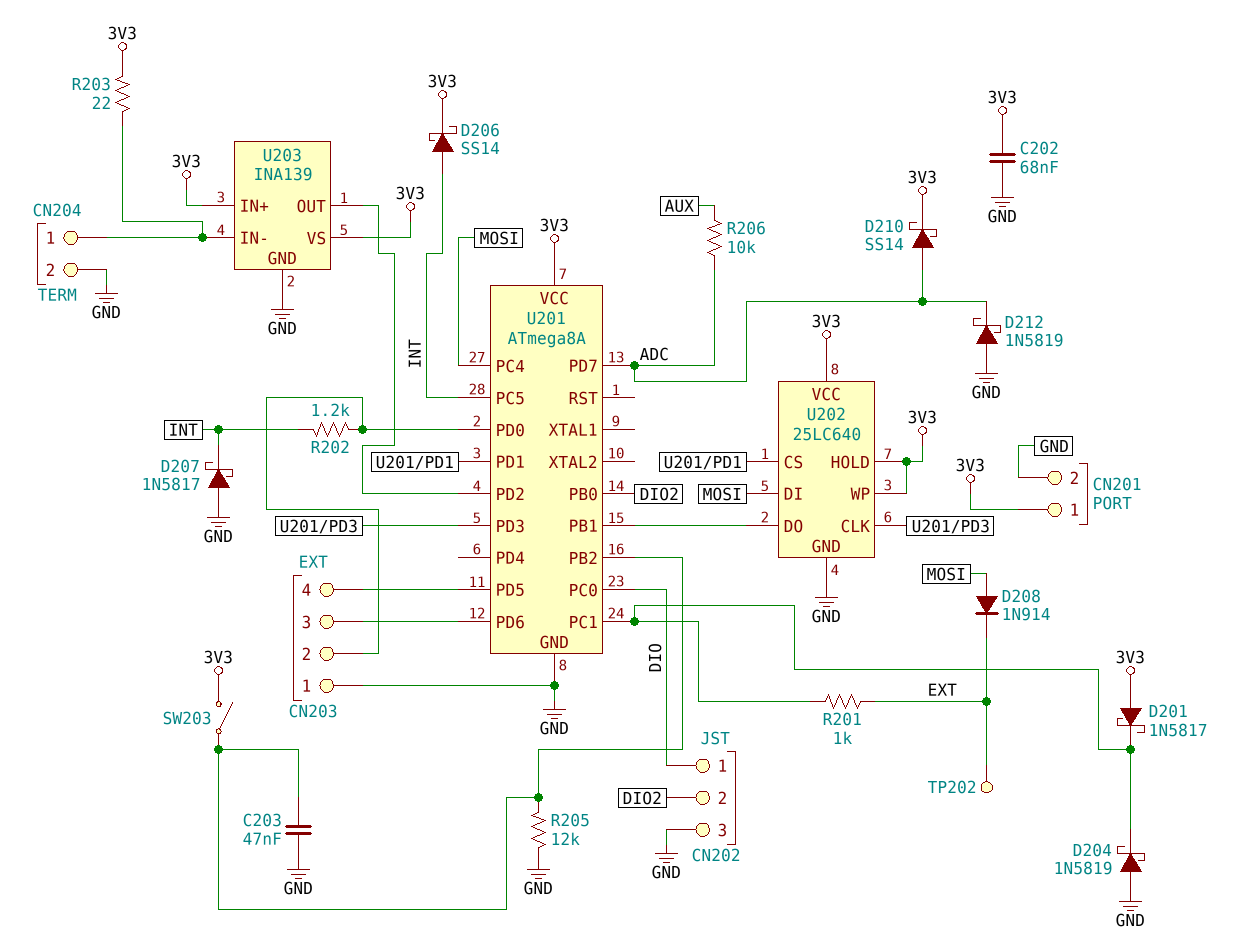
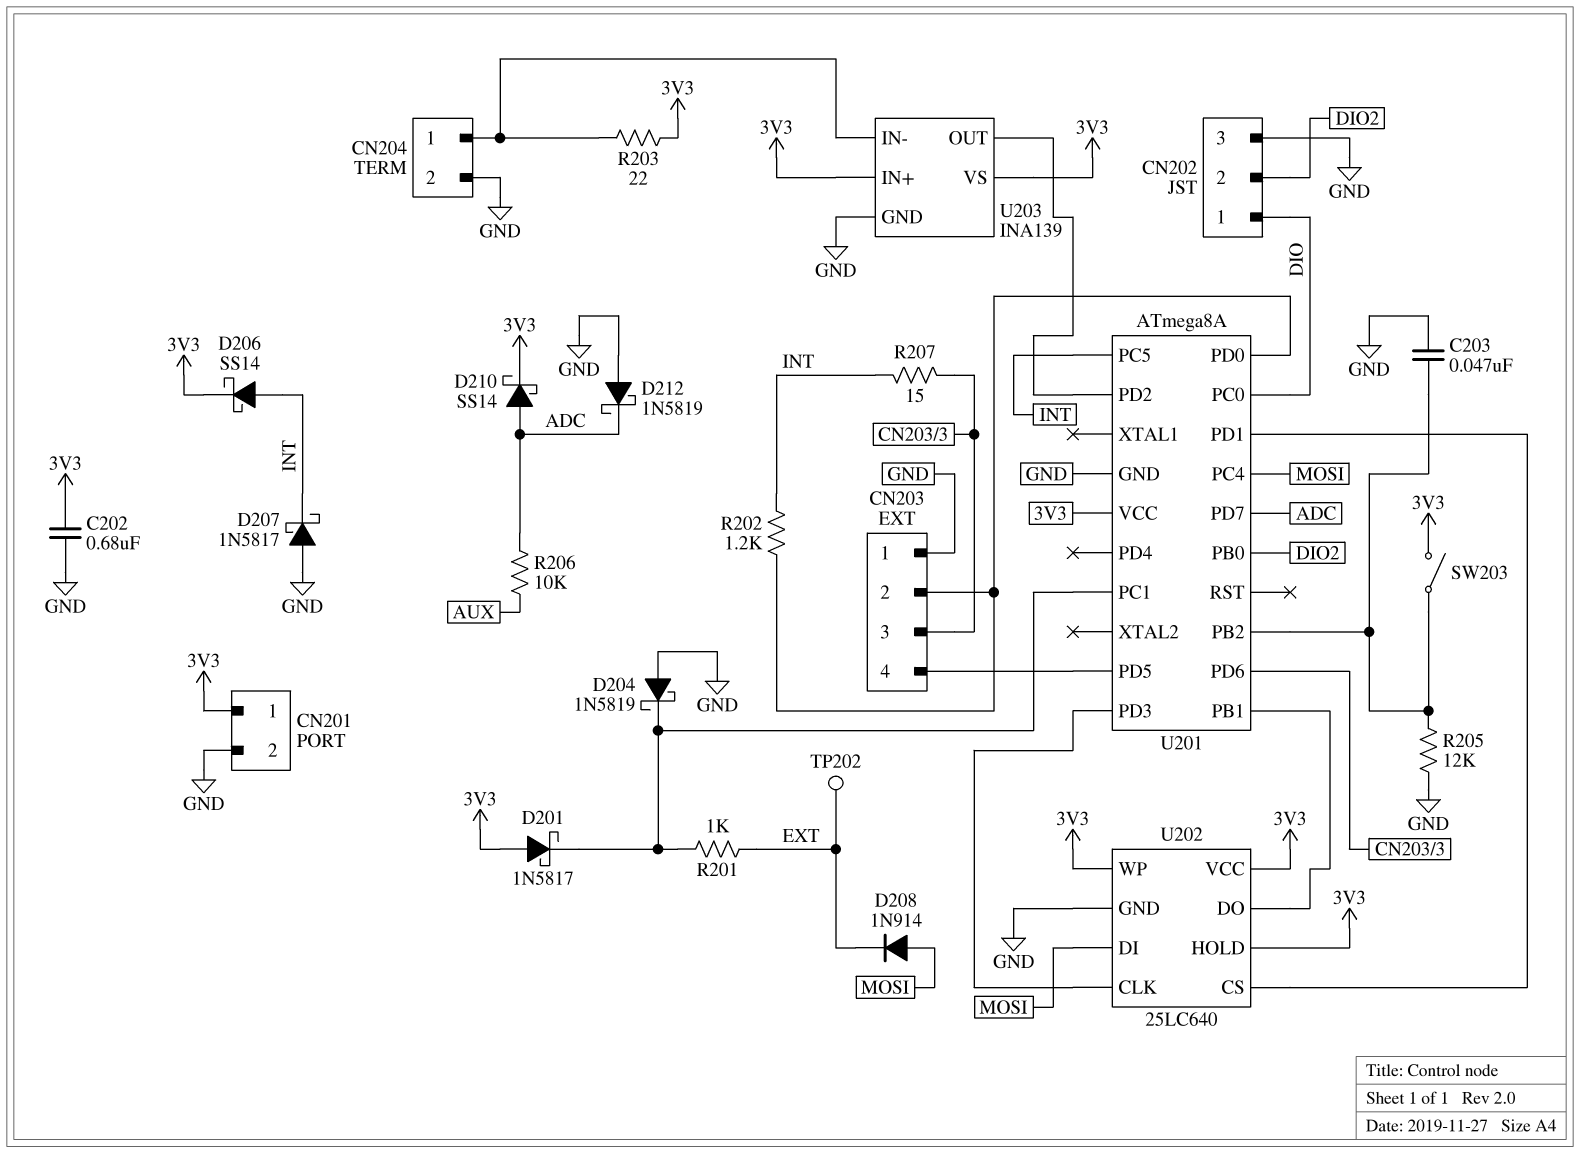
C202: 68nF (3V3, GND) -> 680nF (3V3, GND)
R207: none -> 15 (CN203/3, INT)

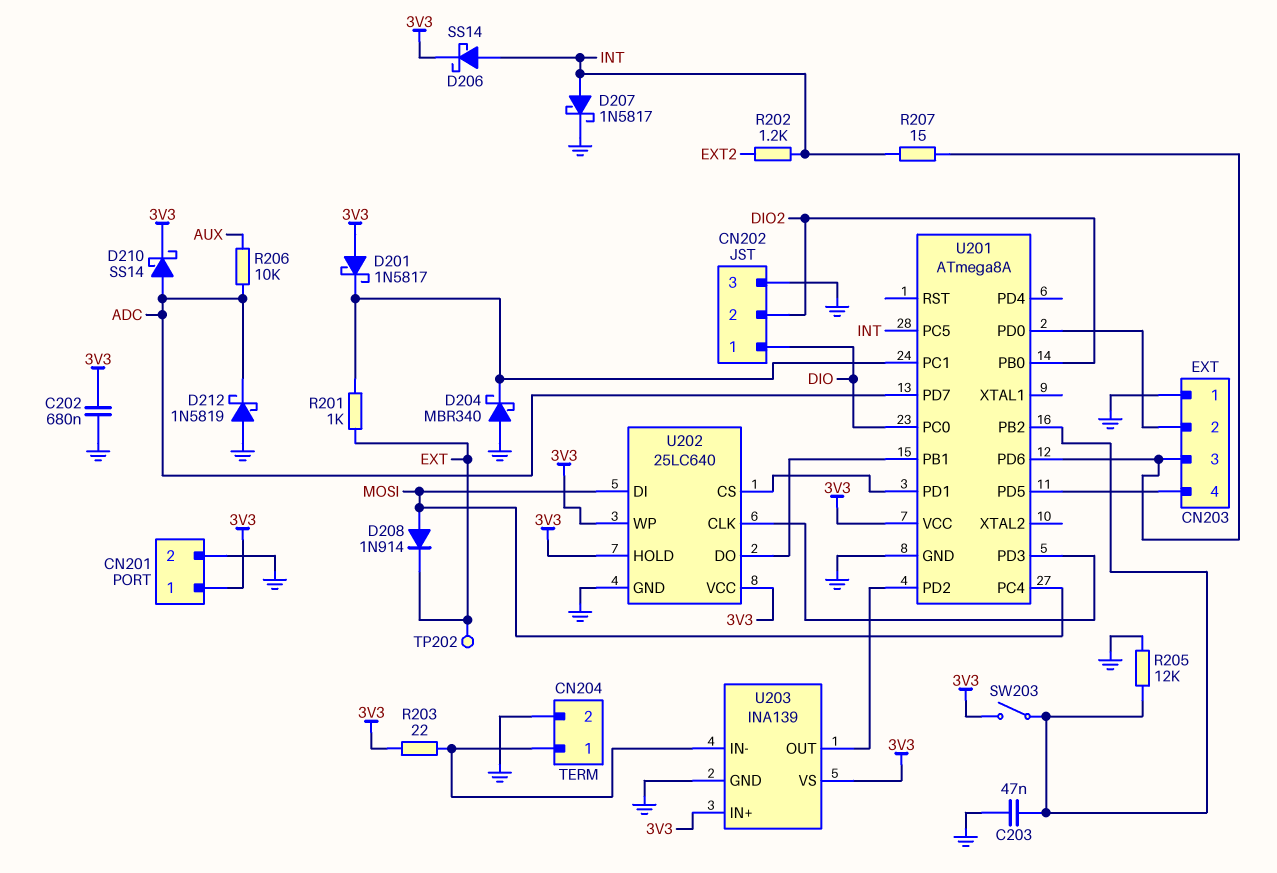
D204: schottky 1N5819 (A GND, K U201/PC1) -> schottky MBR340 (A GND, K U201/PC1)
D207: schottky 1N5817 (A GND, K INT) -> schottky 1N5817 (A INT, K GND)
R202: 1.2k (CN203/2, INT) -> 1.2k (EXT2, INT)

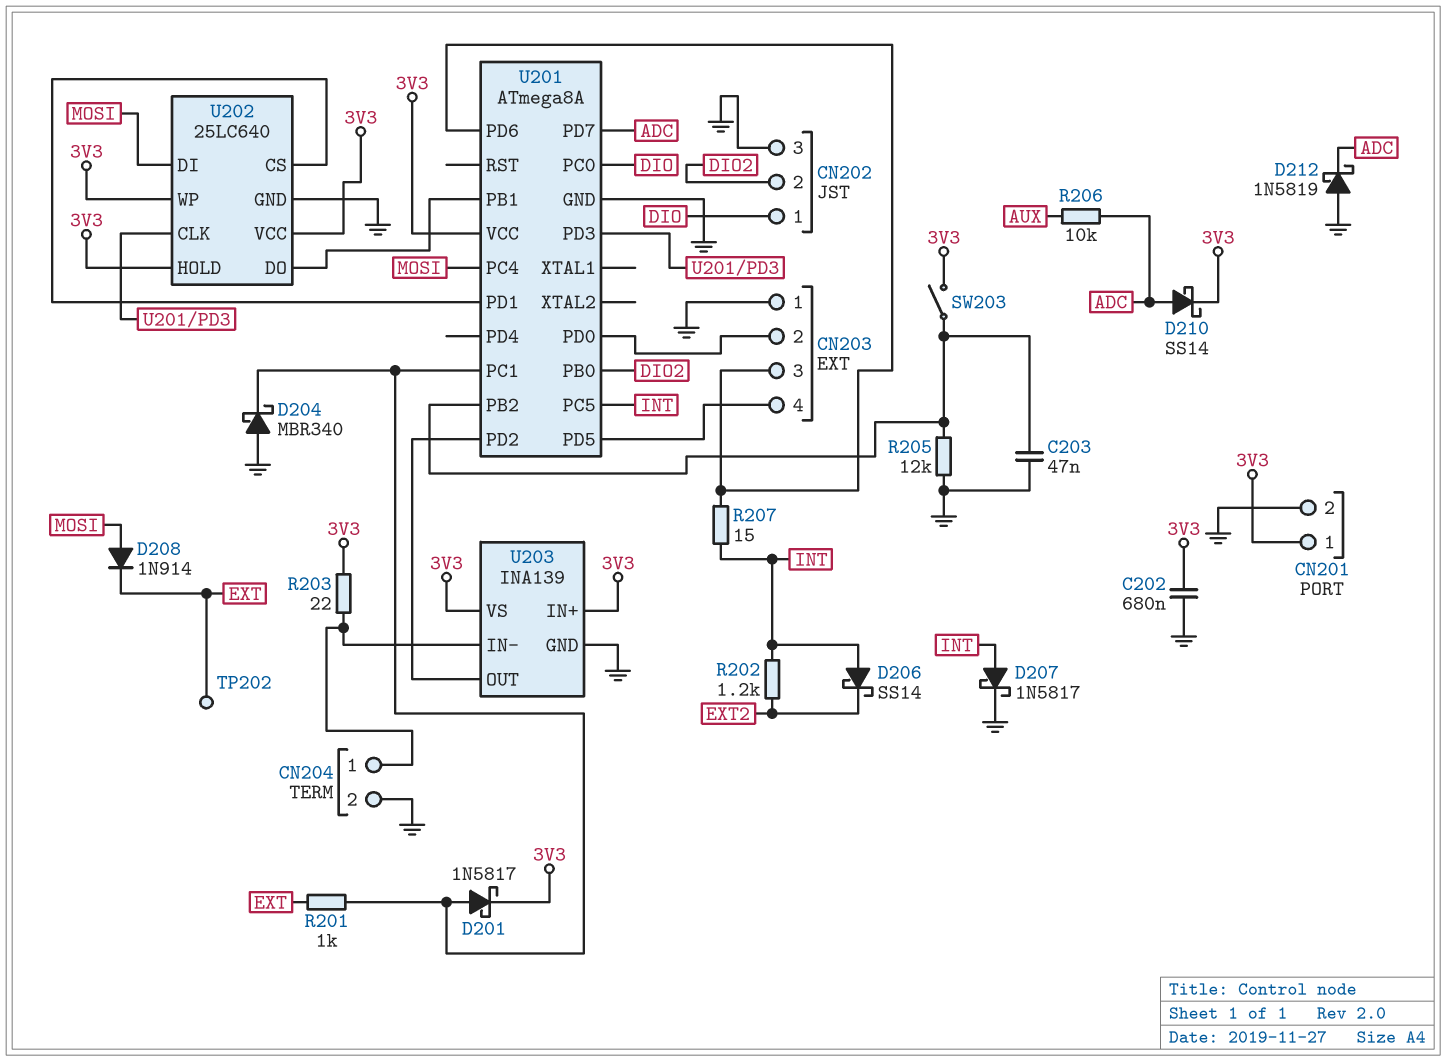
D201: schottky 1N5817 (A 3V3, K U201/PC1) -> schottky 1N5817 (A U201/PC1, K 3V3)
D206: schottky SS14 (A INT, K 3V3) -> schottky SS14 (A INT, K EXT2)

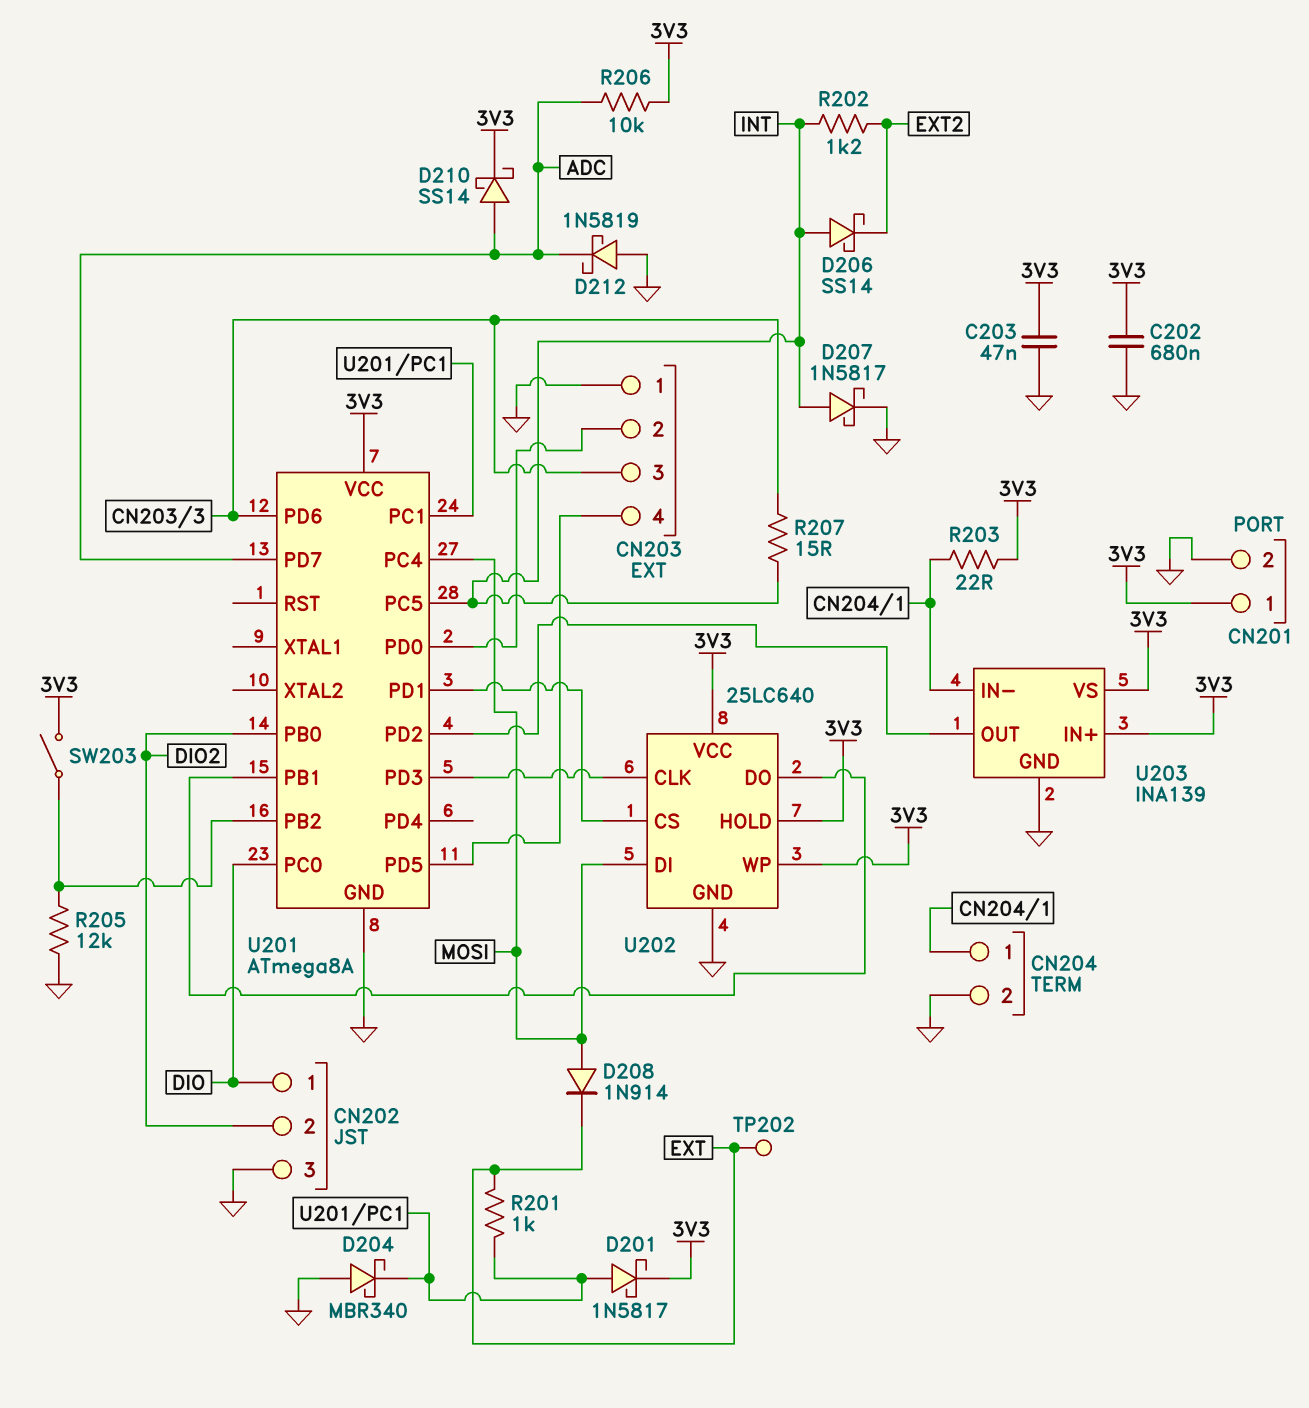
C203: 47nF (GND, U201/PB2) -> 47nF (3V3, GND)
R206: 10k (ADC, AUX) -> 10k (3V3, ADC)

